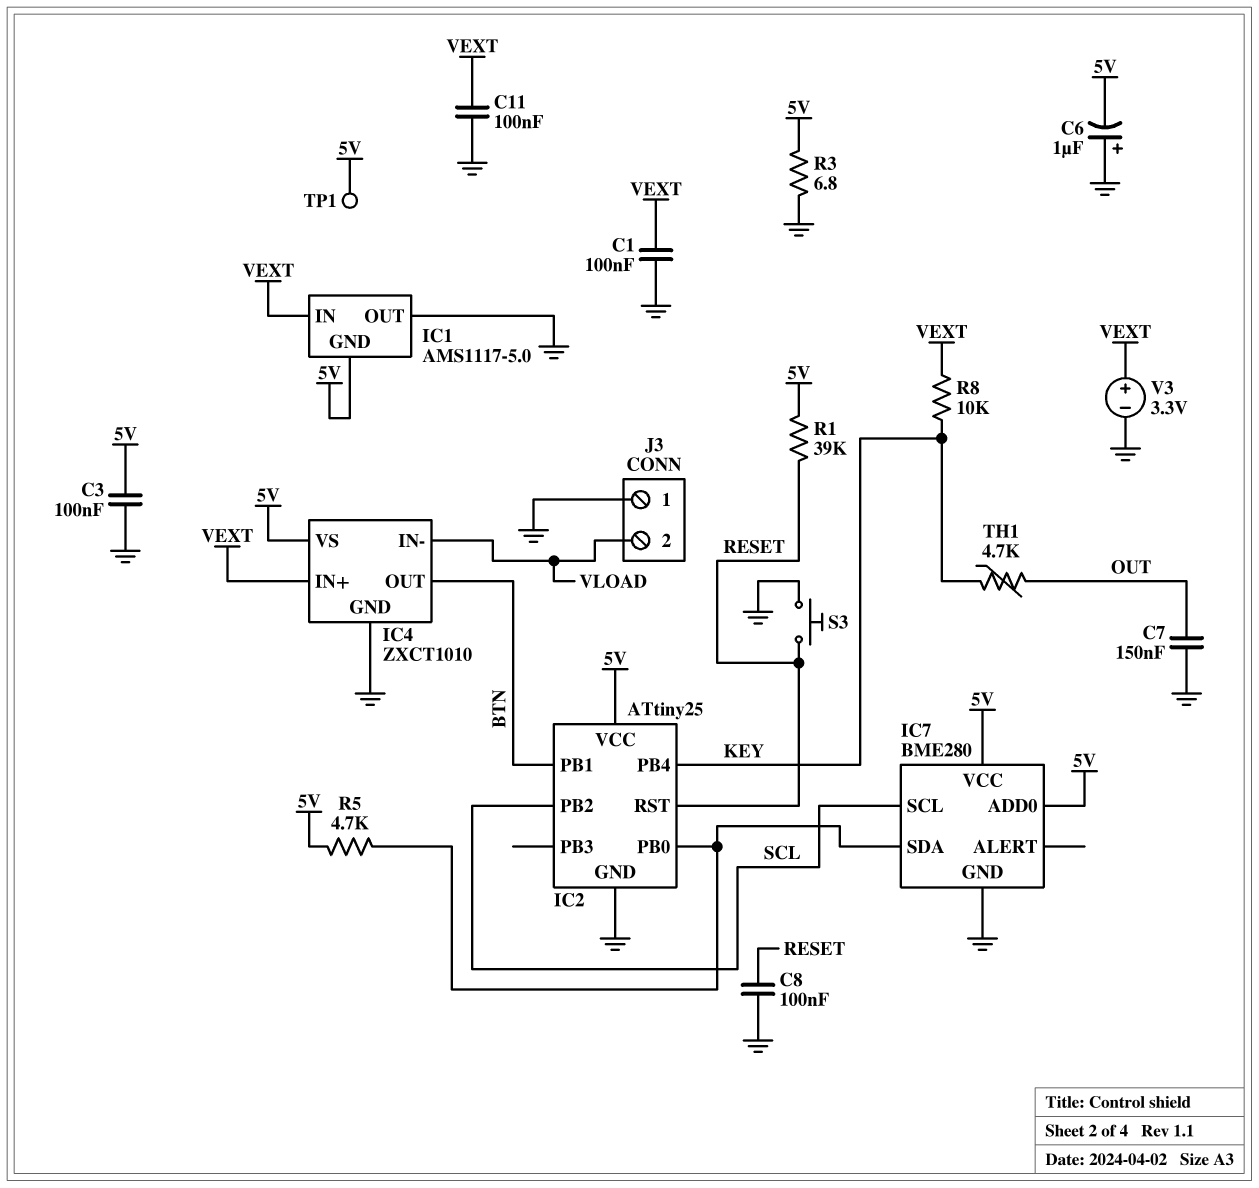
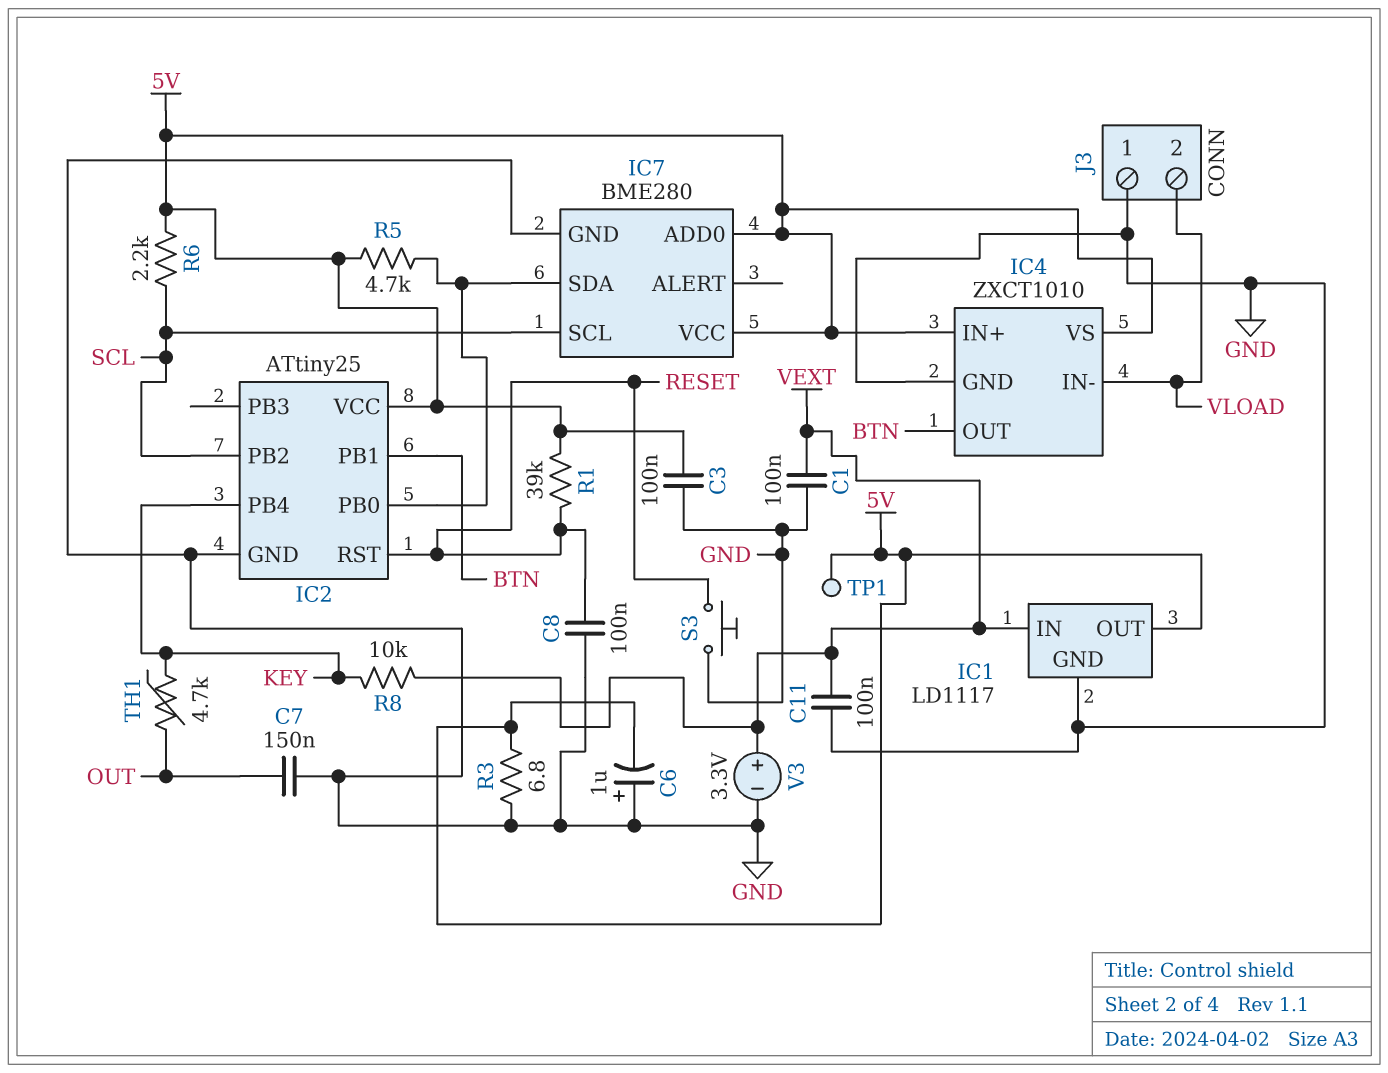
IC1: AMS1117-5.0 -> LD1117
IC1 pin GND: 5V -> GND
IC1 pin OUT: GND -> 5V
IC4 pin IN+: VEXT -> 5V
R6: none -> 2.2k (5V, SCL)

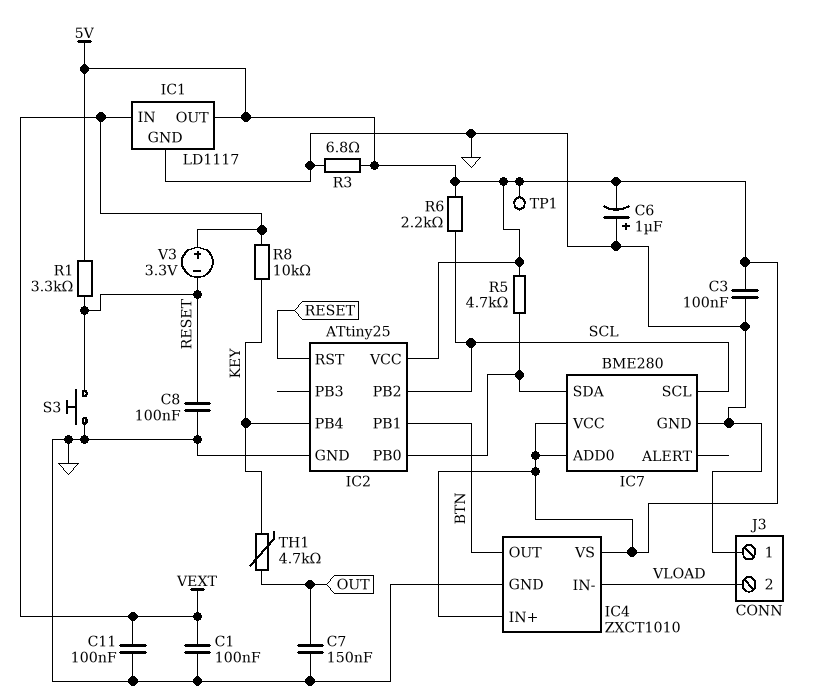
R1: 39k (5V, RESET) -> 3.3k (5V, RESET)
V3: 3.3V (plus VEXT, minus GND) -> 3.3V (plus VEXT, minus RESET)

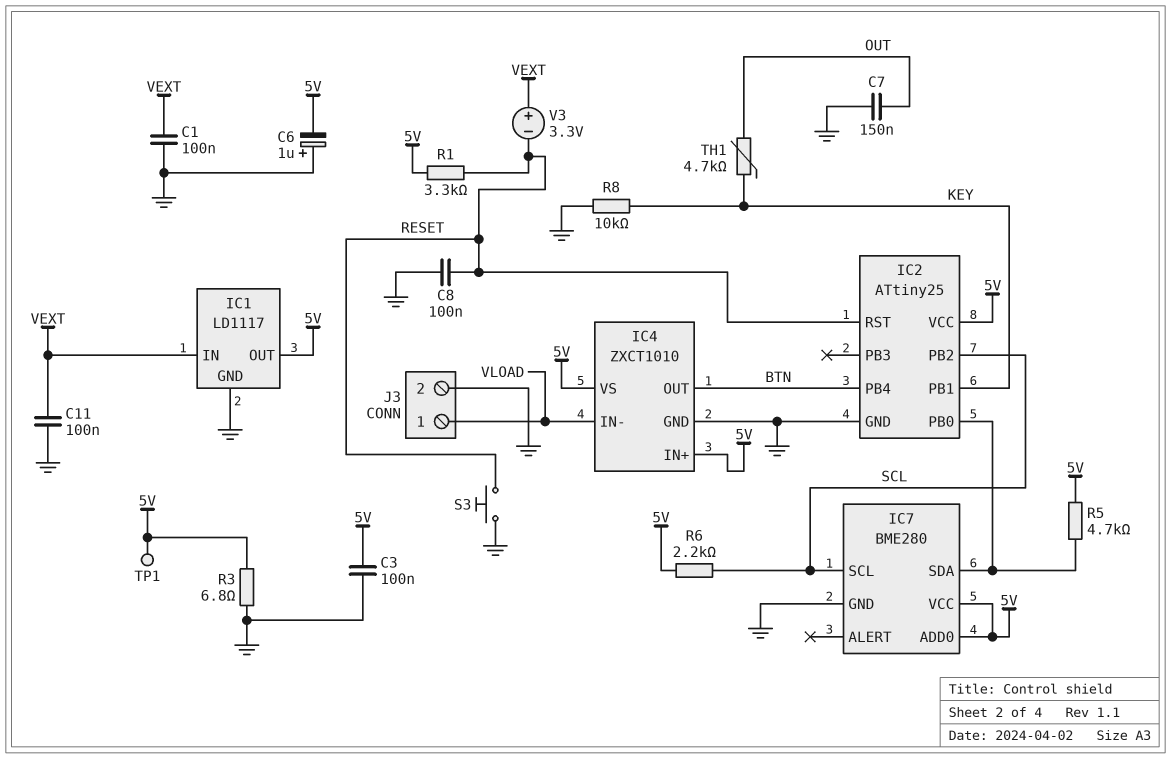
IC2 pin PB1: BTN -> KEY
IC2 pin PB4: KEY -> BTN
J3 pin 1: GND -> VLOAD
J3 pin 2: VLOAD -> GND
R8: 10k (KEY, VEXT) -> 10k (GND, KEY)

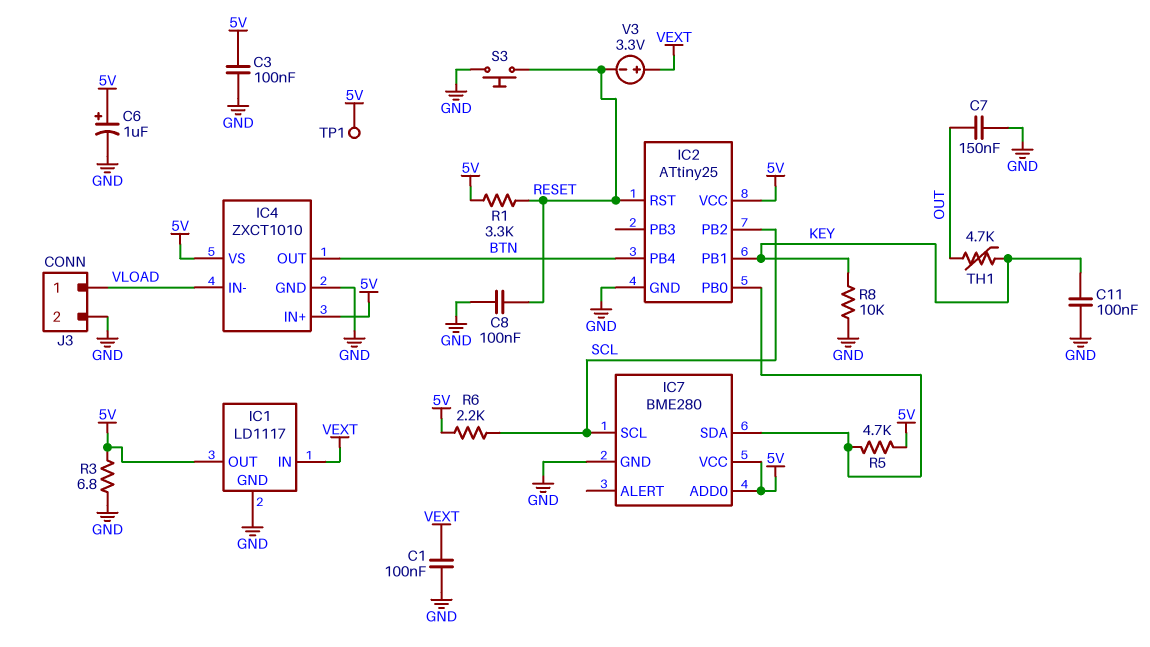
C6: 1uF (plus GND, minus 5V) -> 1uF (plus 5V, minus GND)
C11: 100nF (GND, VEXT) -> 100nF (GND, KEY)

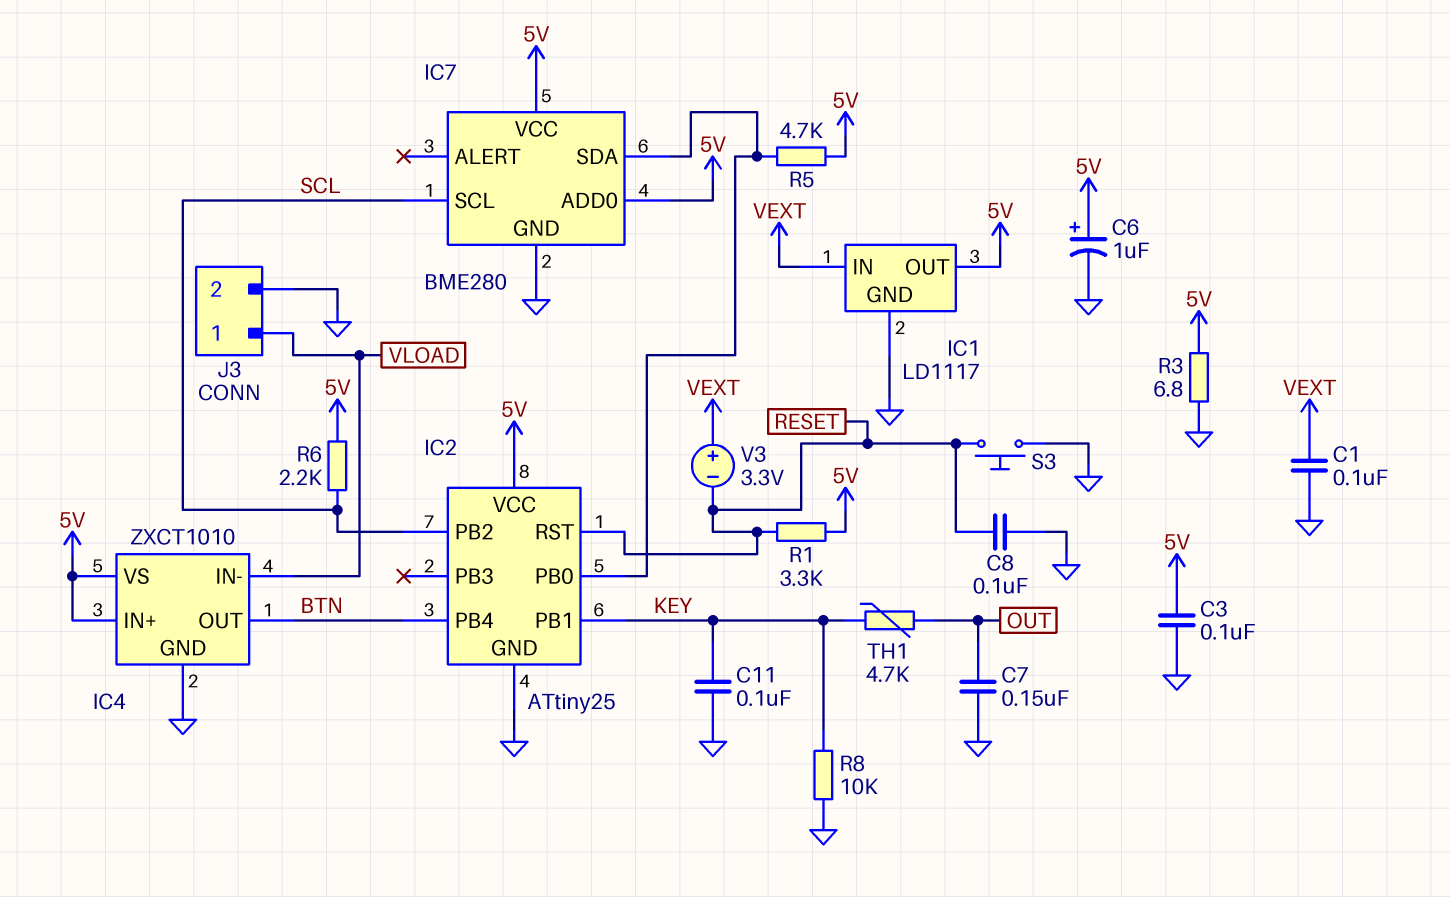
TP1: test point (5V) -> none

